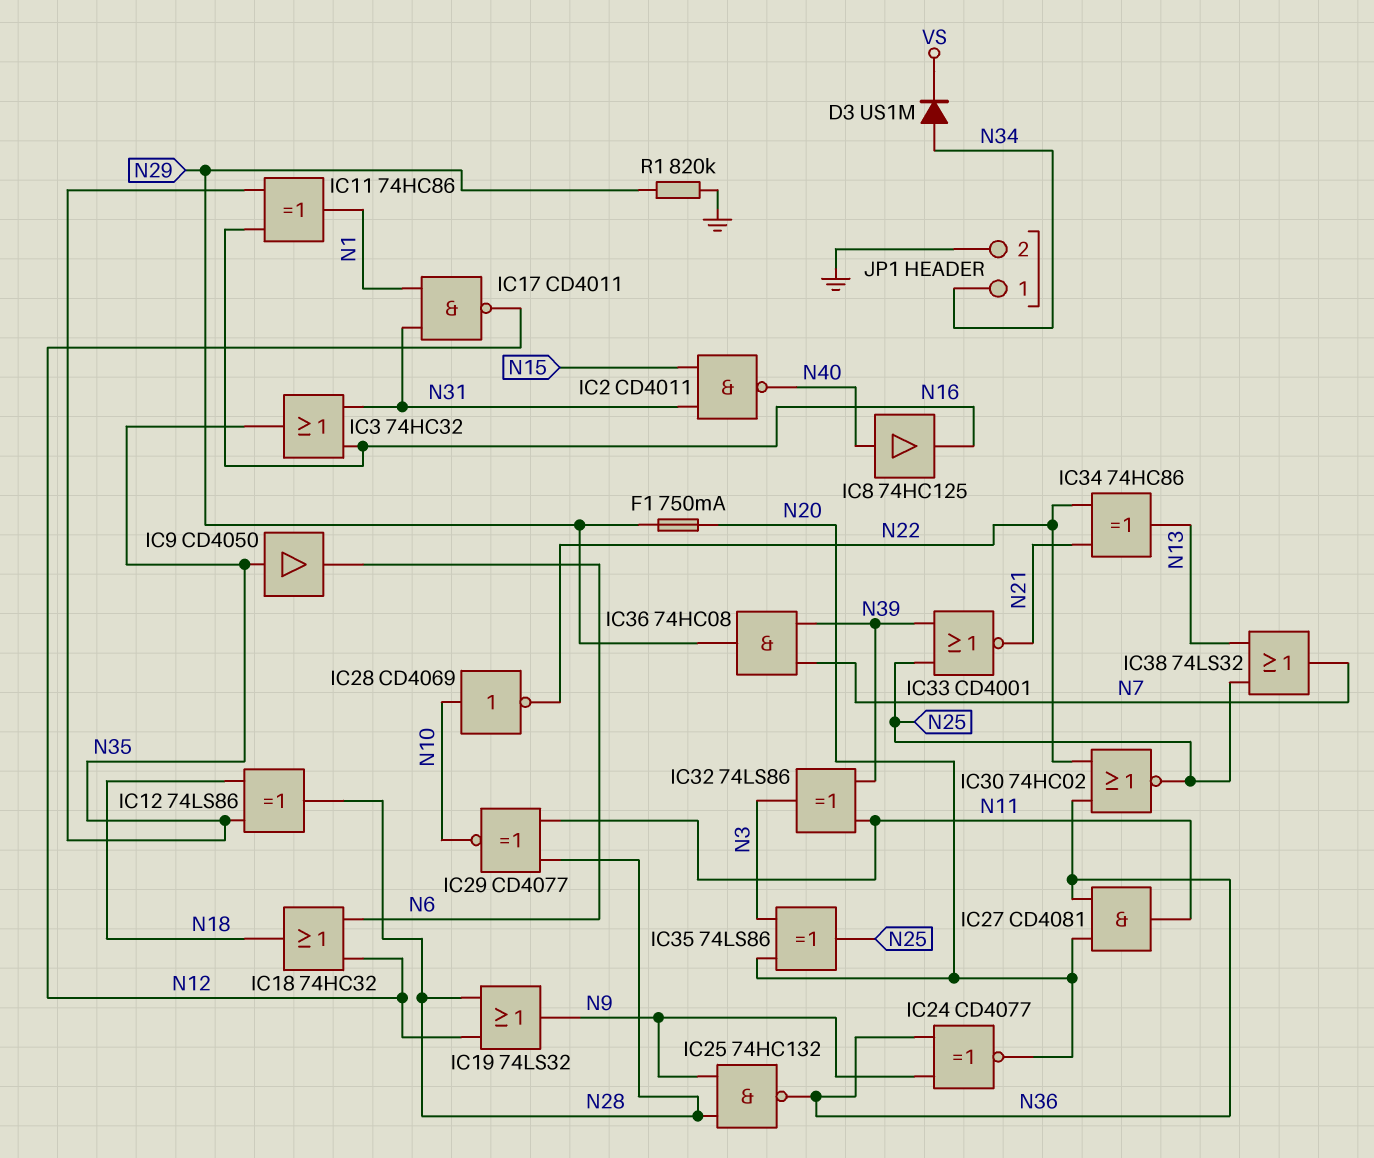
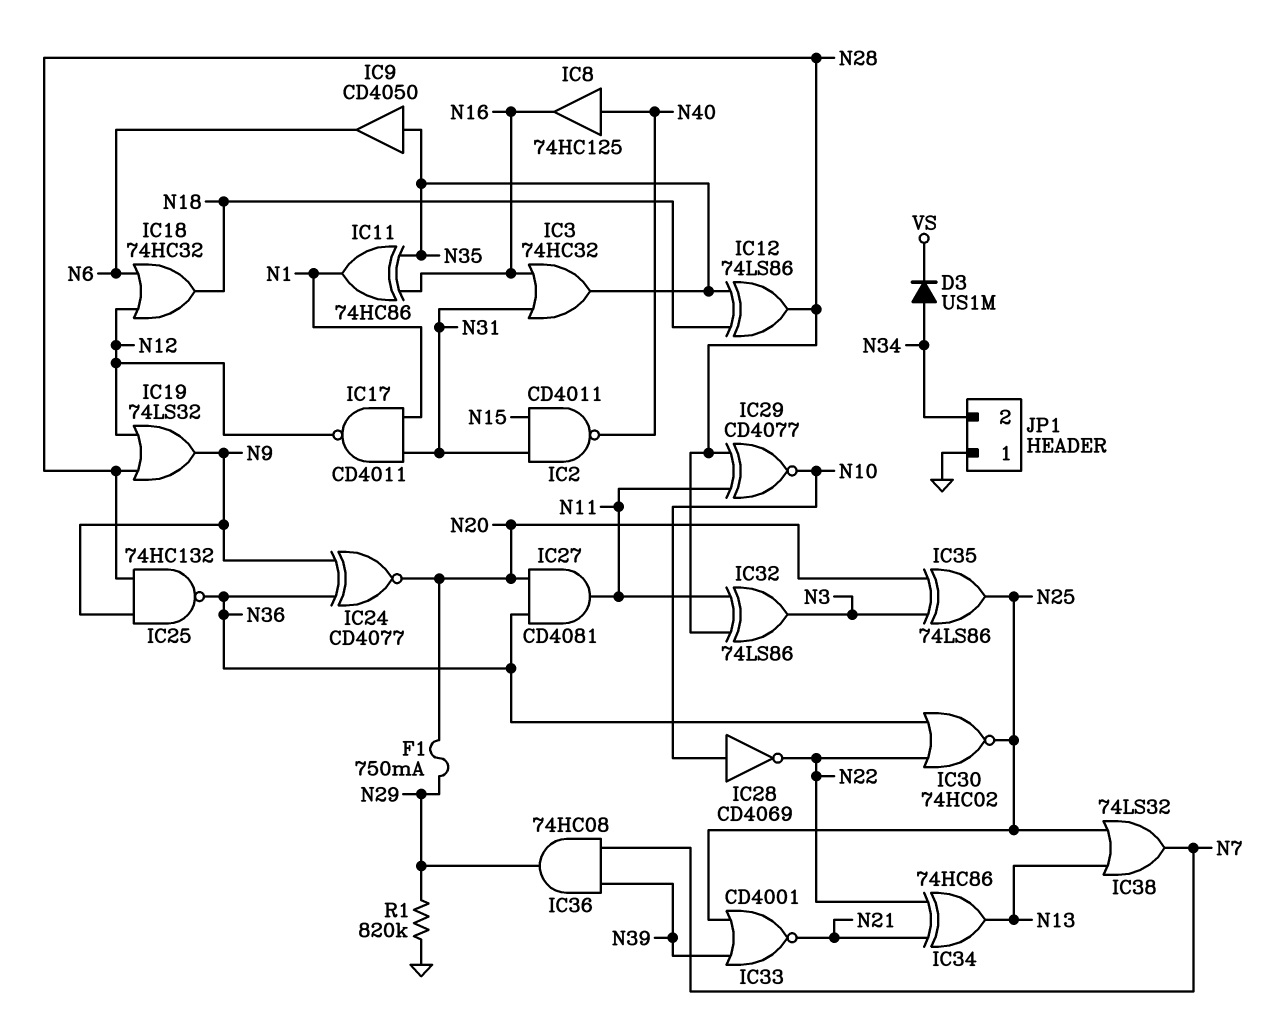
IC32: XOR 74LS86 (in N11, in N39, out N3) -> XOR 74LS86 (in N11, in N28, out N3)
JP1 pin 1: N34 -> GND
JP1 pin 2: GND -> N34

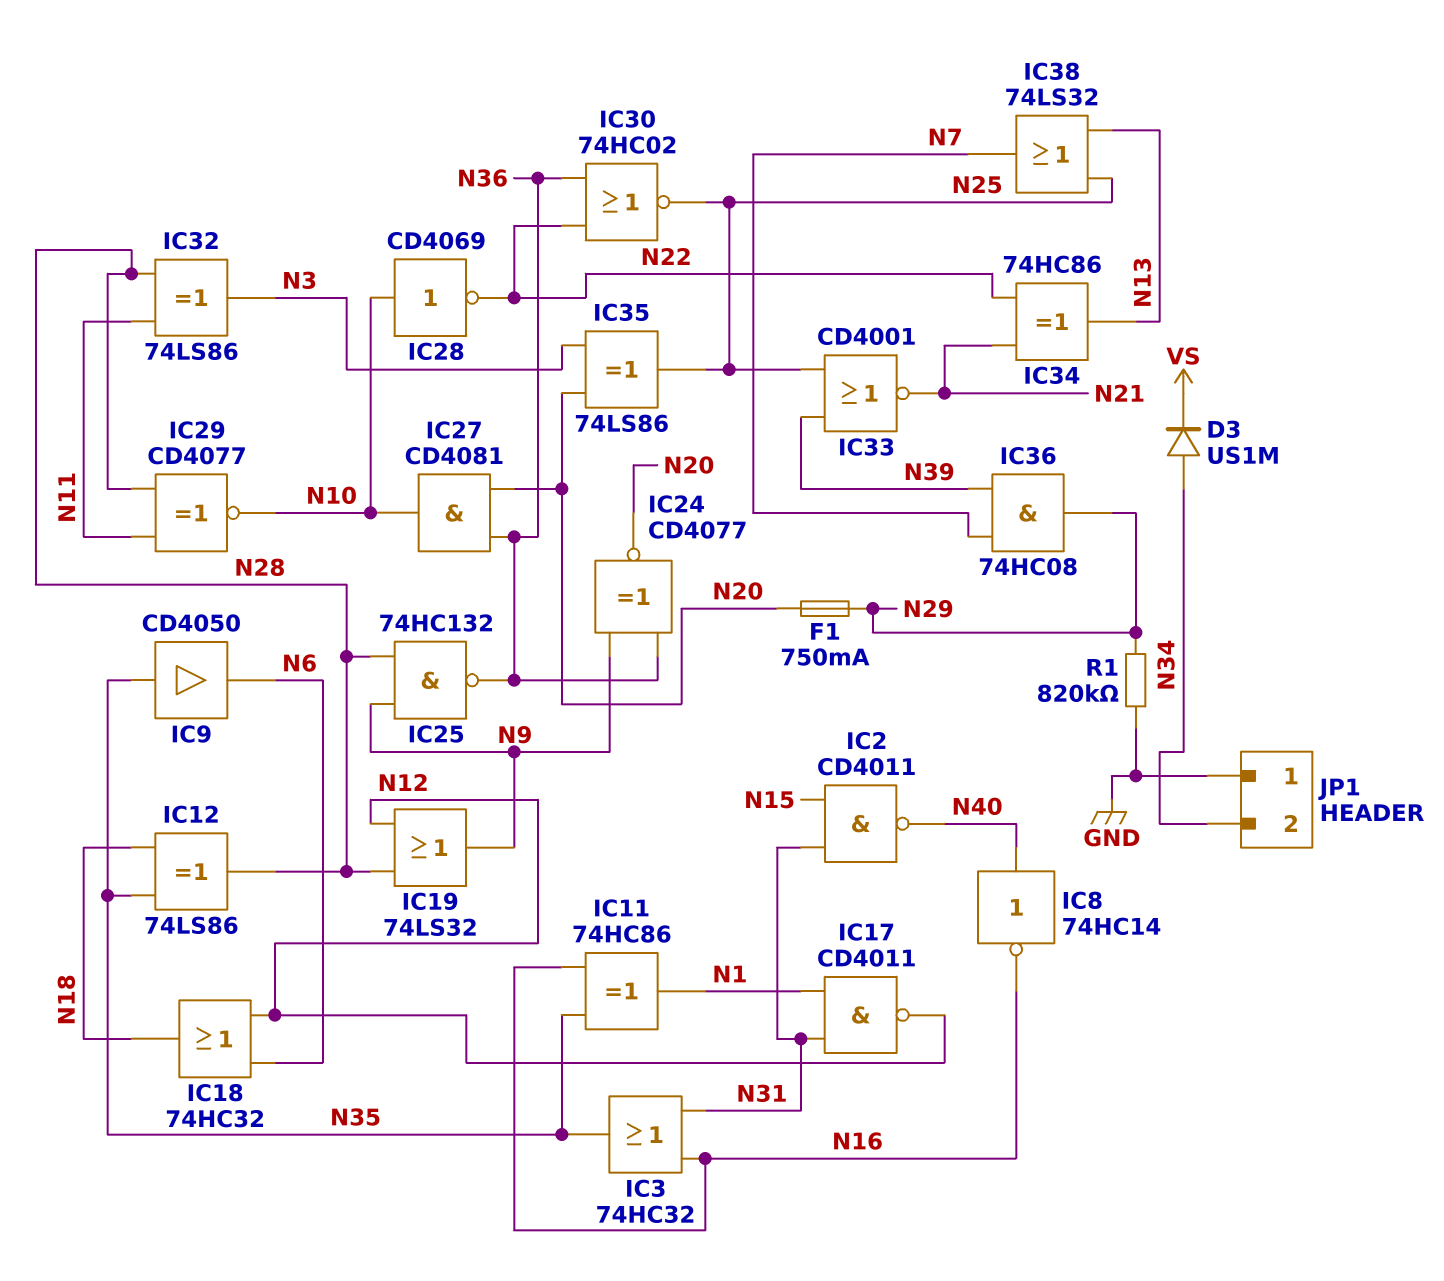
IC8: buffer 74HC125 (in N40, out N16) -> NOT 74HC14 (in N40, out N16)
IC27: AND CD4081 (in N20, in N36, out N11) -> AND CD4081 (in N20, in N36, out N10)

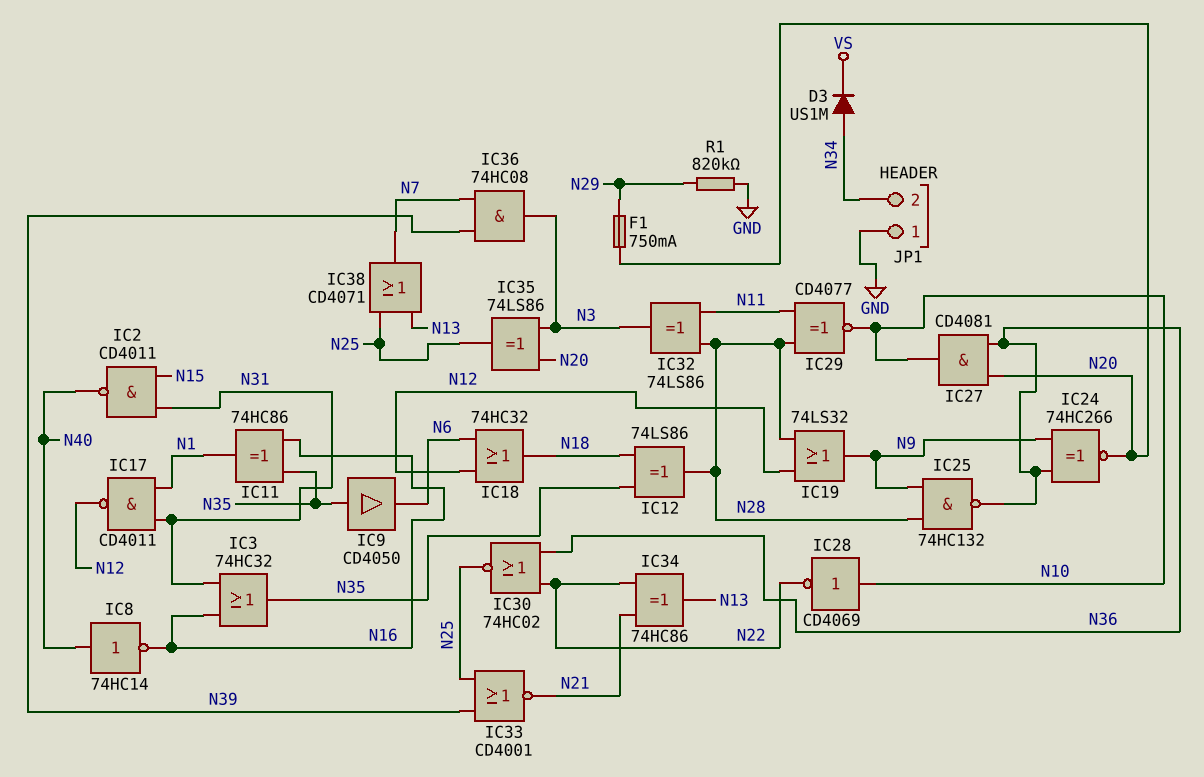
IC24: XNOR CD4077 (in N9, in N36, out N20) -> XNOR 74HC266 (in N9, in N36, out N20)
IC36: AND 74HC08 (in N7, in N39, out N29) -> AND 74HC08 (in N7, in N39, out N3)
IC38: OR 74LS32 (in N13, in N25, out N7) -> OR CD4071 (in N13, in N25, out N7)

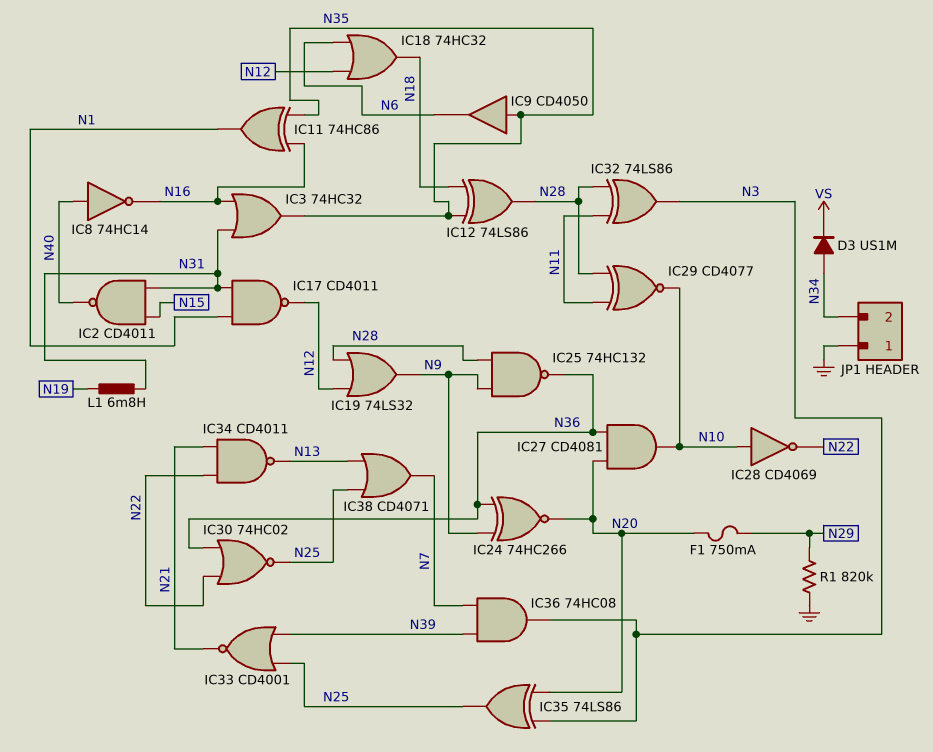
IC34: XOR 74HC86 (in N21, in N22, out N13) -> NAND CD4011 (in N21, in N22, out N13)
L1: none -> 6.8mH (N19, N31)

